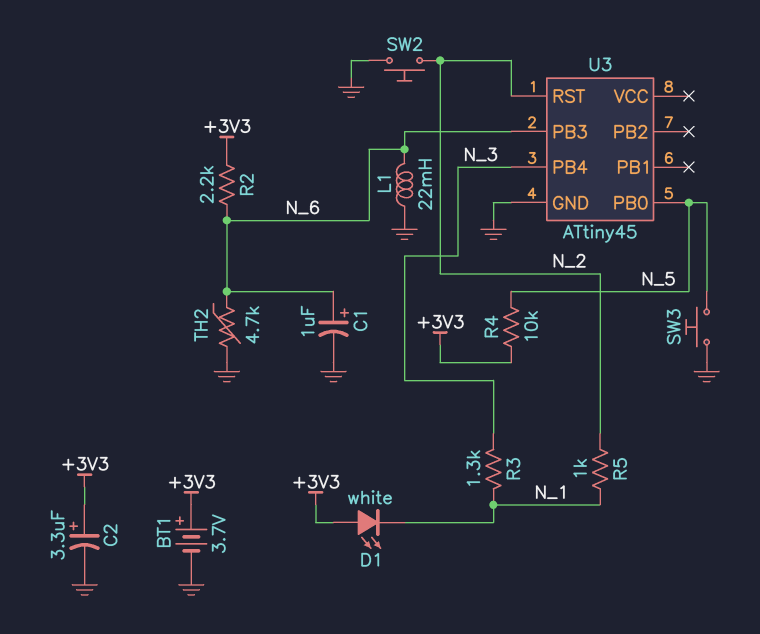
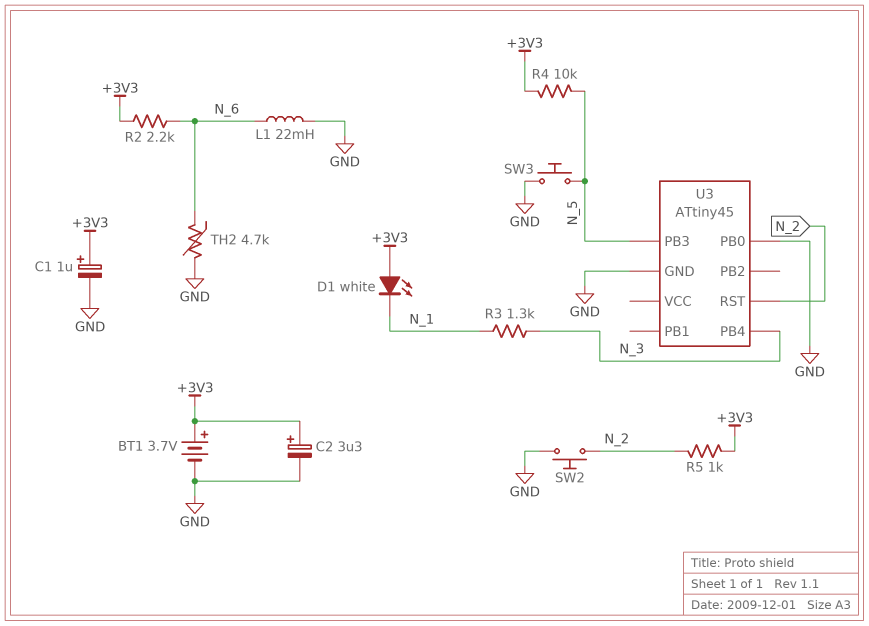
C1: 1uF (plus N_6, minus GND) -> 1uF (plus +3V3, minus GND)
R5: 1k (N_1, N_2) -> 1k (+3V3, N_2)
U3 pin PB0: N_5 -> GND
U3 pin PB3: N_6 -> N_5

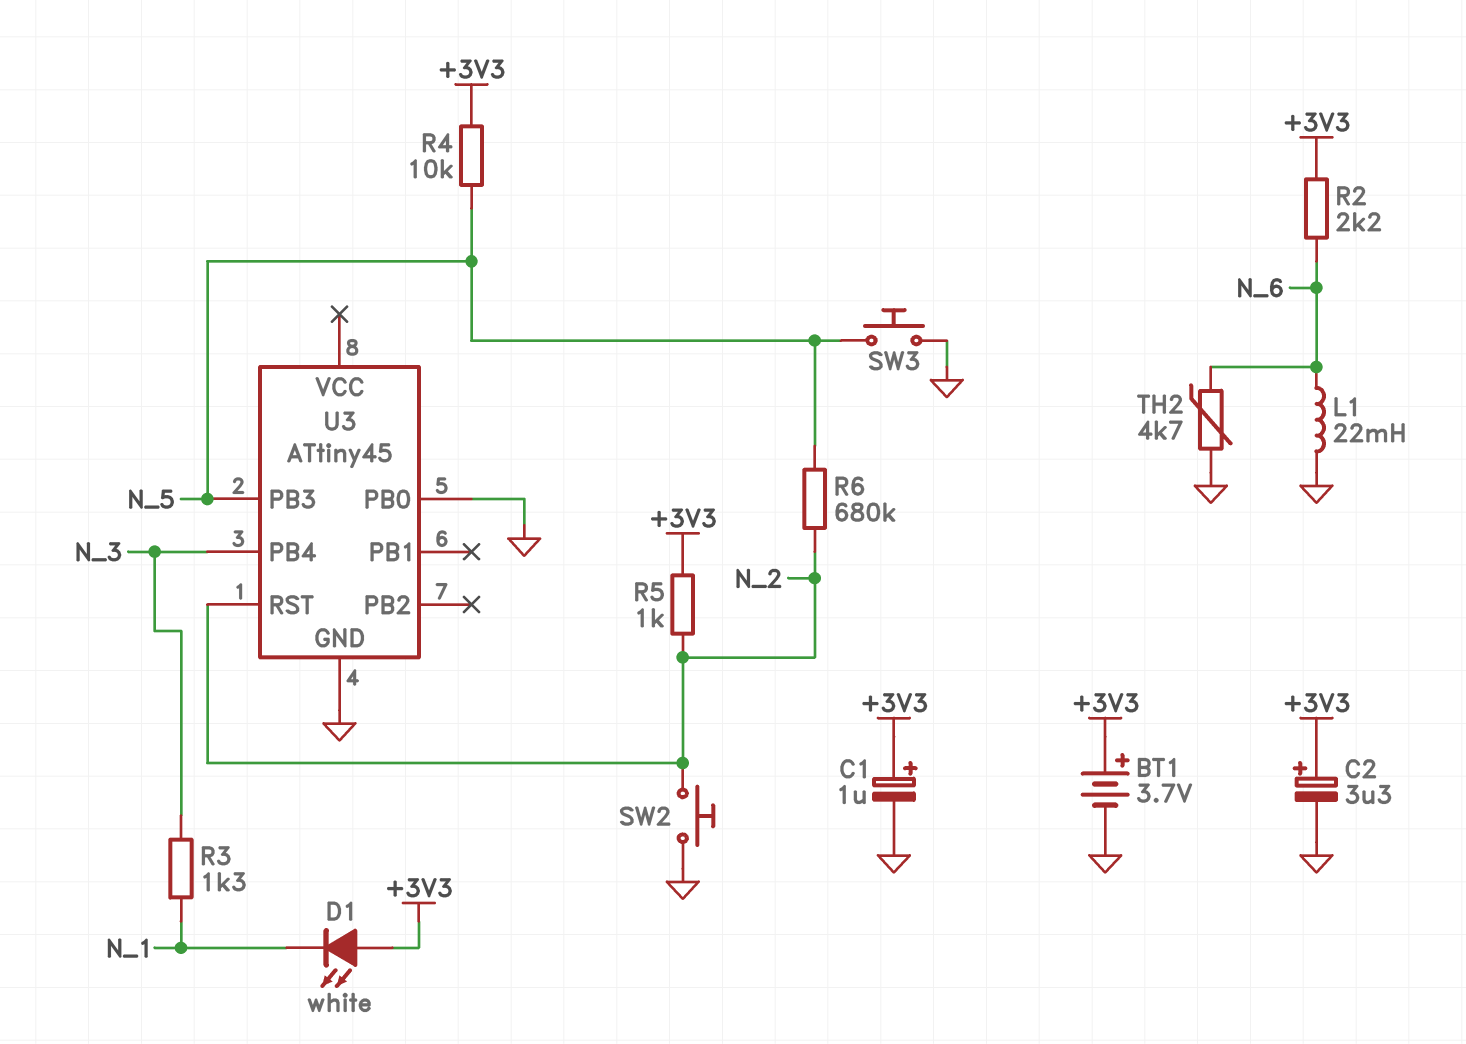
R6: none -> 680k (N_2, N_5)

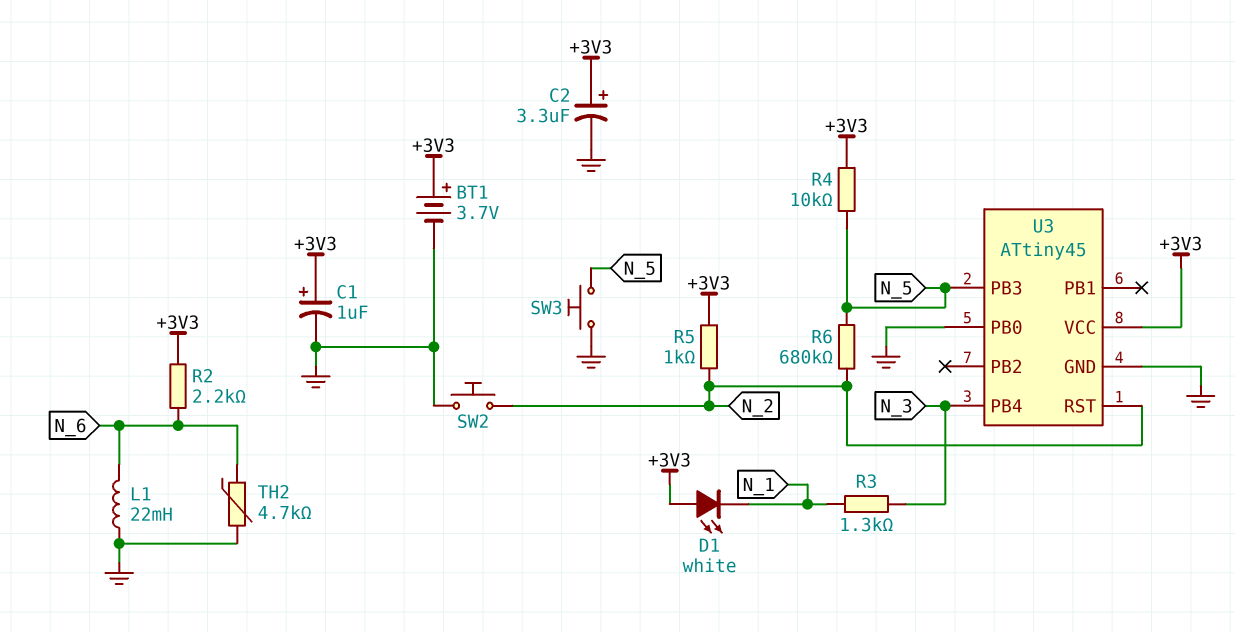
U3 pin VCC: none -> +3V3

